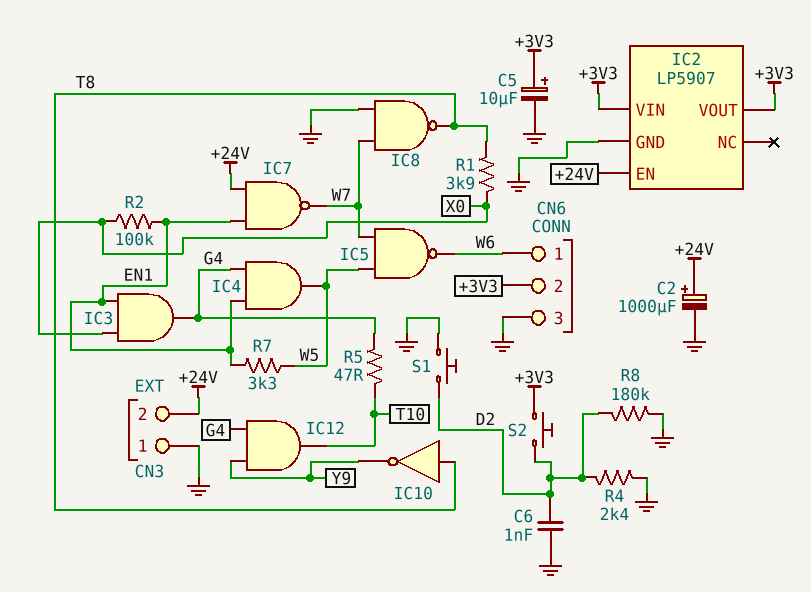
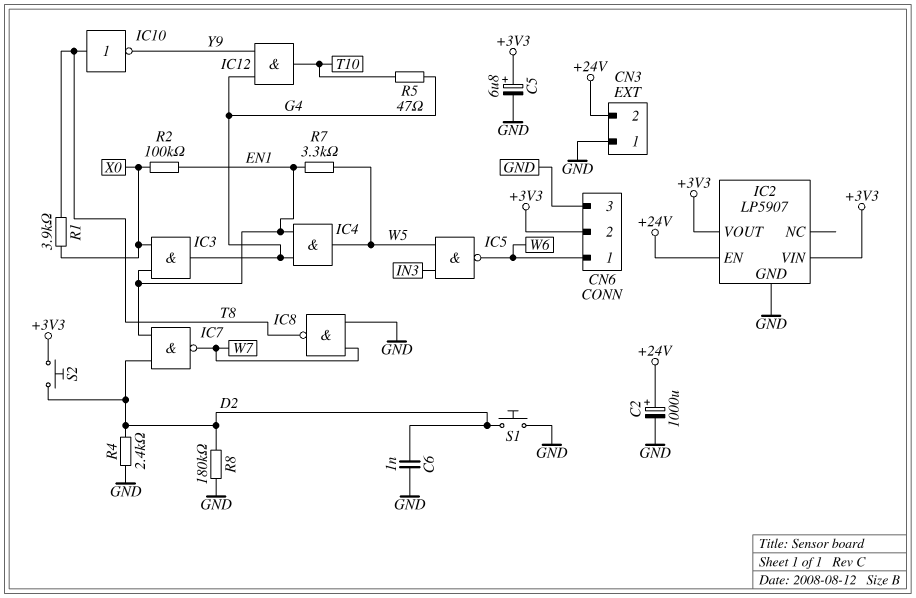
C5: 10uF (plus +3V3, minus GND) -> 6.8uF (plus +3V3, minus GND)
IC5: NAND (in W5, in W7, out W6) -> NAND (in IN3, in W5, out W6)
IC7: NAND (in +24V, in EN1, out W7) -> NAND (in D2, in EN1, out W7)

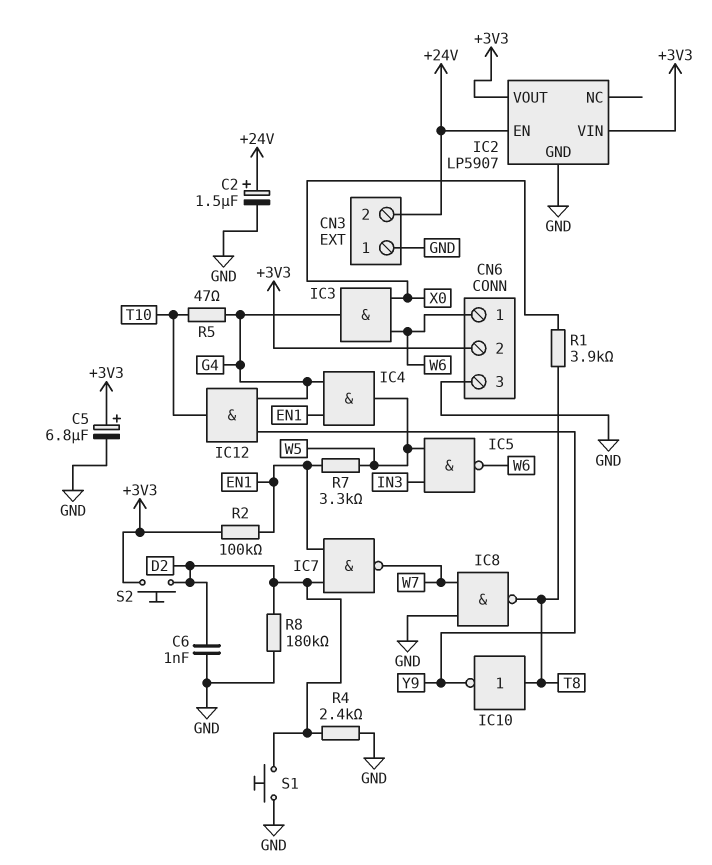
C2: 1000uF (plus +24V, minus GND) -> 1.5uF (plus +24V, minus GND)
IC3: AND (in EN1, in X0, out G4) -> AND (in W6, in X0, out G4)
R2: 100k (EN1, X0) -> 100k (+3V3, EN1)

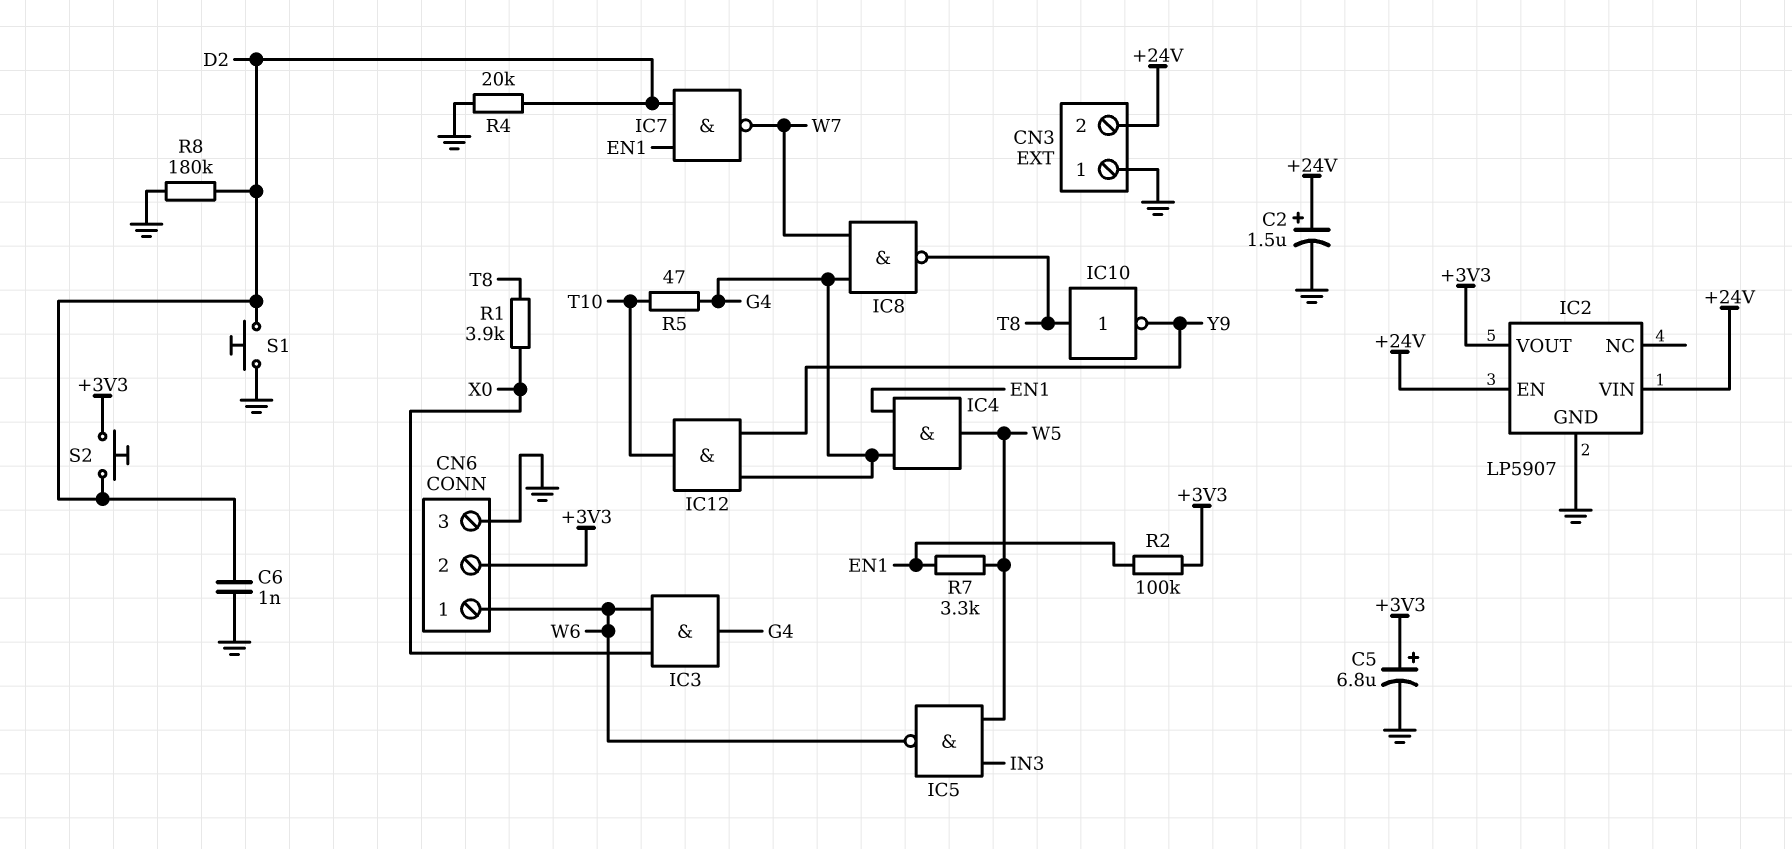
IC2 pin VIN: +3V3 -> +24V
IC8: NAND (in GND, in W7, out T8) -> NAND (in G4, in W7, out T8)
R4: 2.4k (D2, GND) -> 20k (D2, GND)

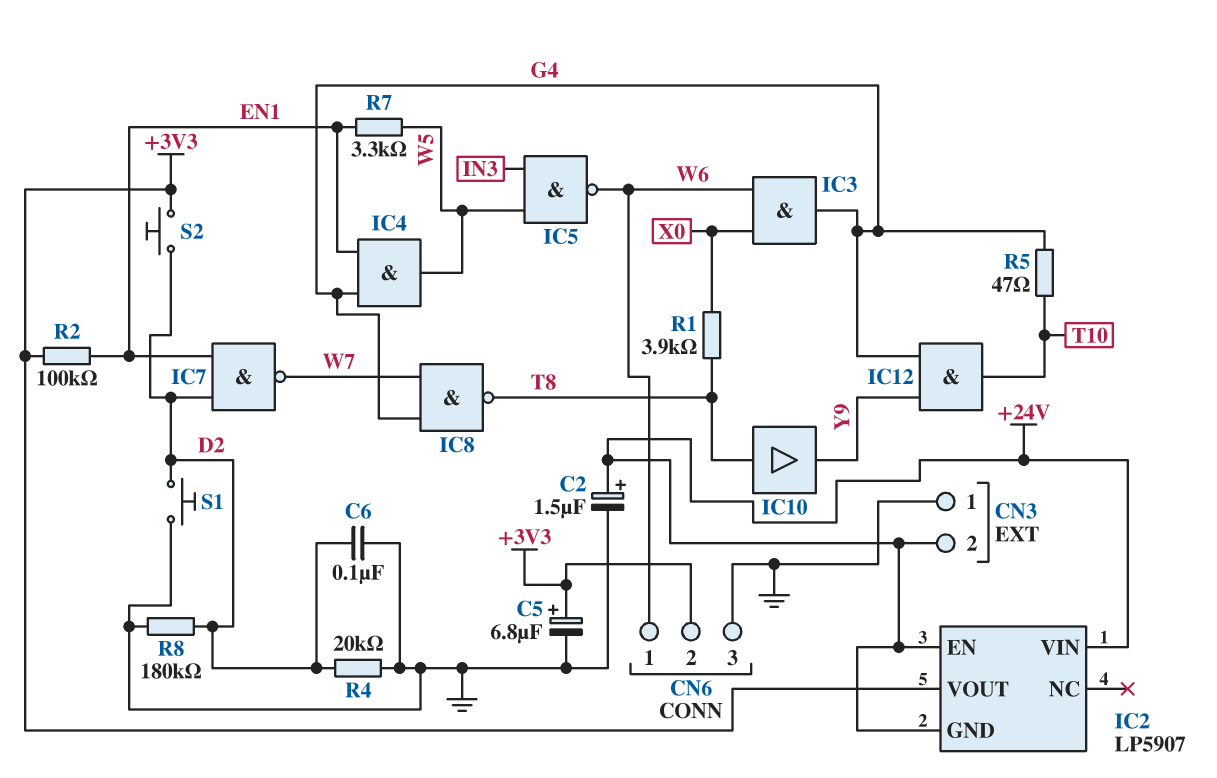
C6: 1nF (D2, GND) -> 100nF (D2, GND)
IC2 pin GND: GND -> +24V
IC10: NOT (in T8, out Y9) -> buffer (in T8, out Y9)

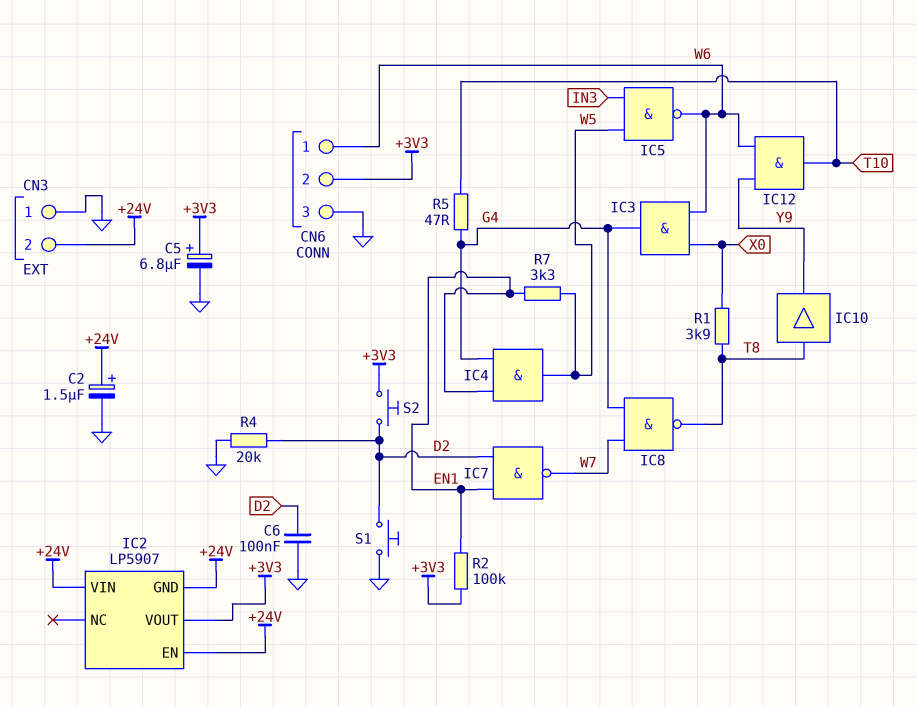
IC12: AND (in G4, in Y9, out T10) -> AND (in W6, in Y9, out T10)
R8: 180k (D2, GND) -> none

